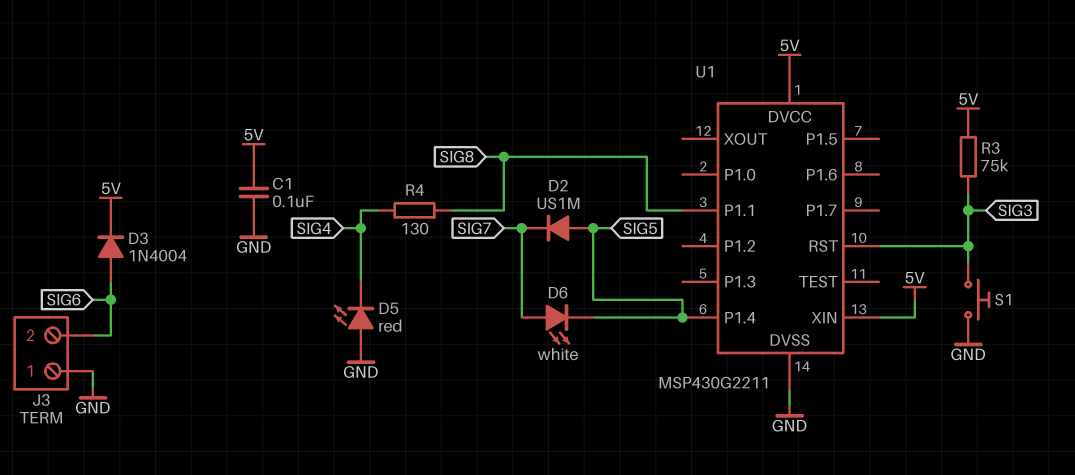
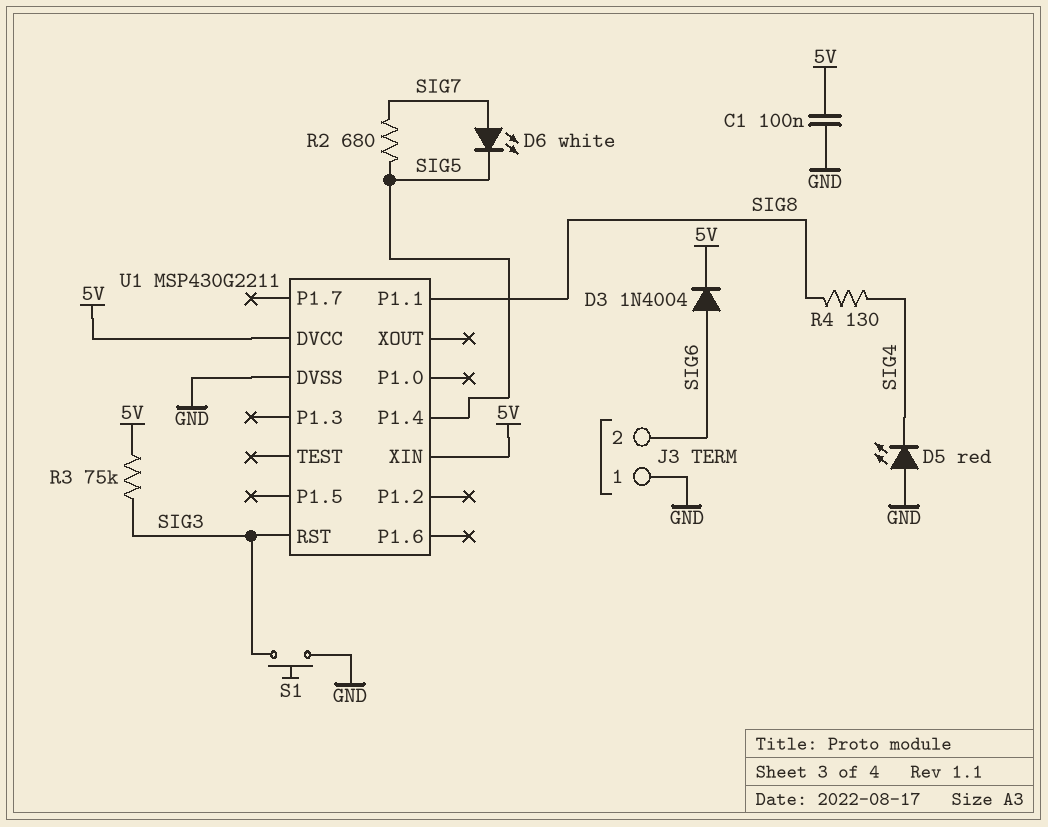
D2: diode US1M (A SIG5, K SIG7) -> none
R2: none -> 680 (SIG5, SIG7)

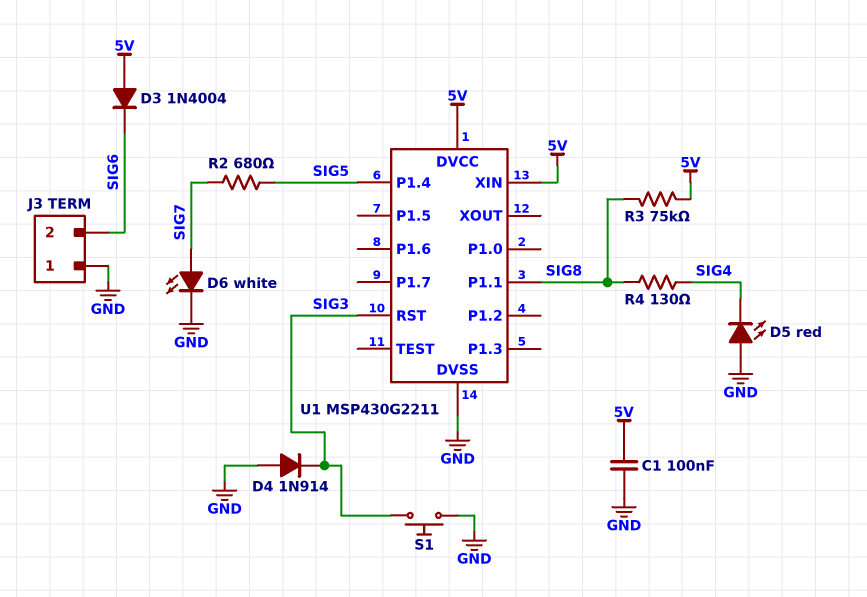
D3: diode 1N4004 (A SIG6, K 5V) -> diode 1N4004 (A 5V, K SIG6)
D4: none -> diode 1N914 (A GND, K SIG3)
D6: LED white (A SIG7, K SIG5) -> LED white (A SIG7, K GND)
R3: 75k (5V, SIG3) -> 75k (5V, SIG8)

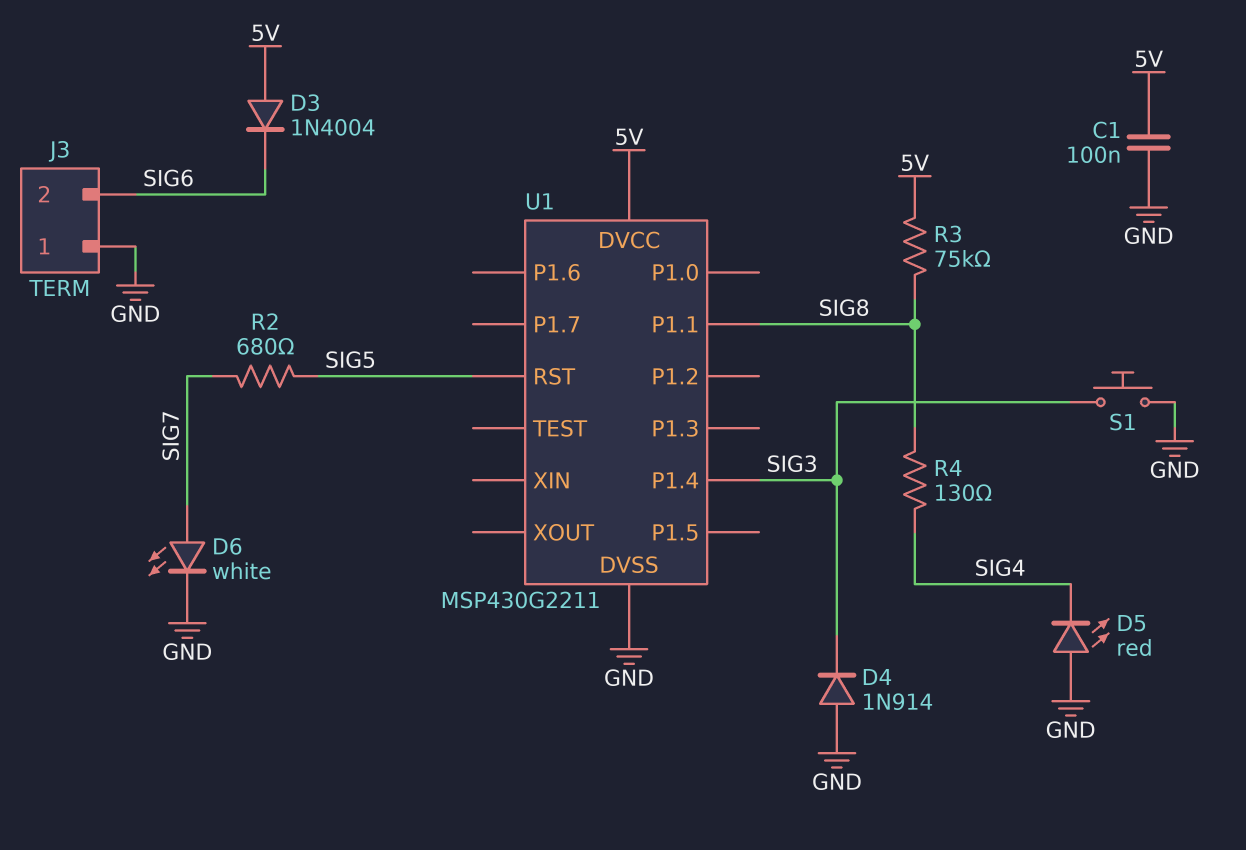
U1 pin P1.4: SIG5 -> SIG3
U1 pin RST: SIG3 -> SIG5
U1 pin XIN: 5V -> none

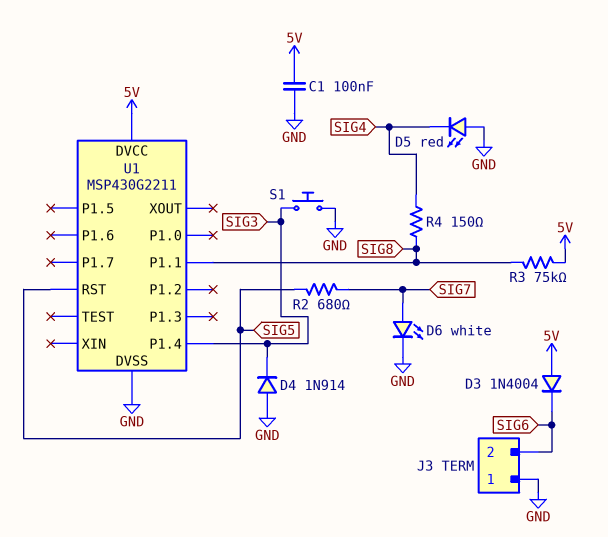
R4: 130 (SIG4, SIG8) -> 150 (SIG4, SIG8)

